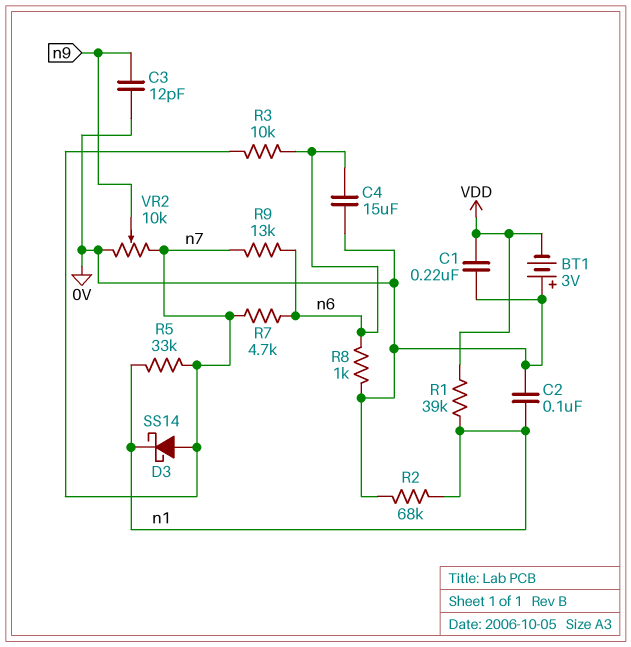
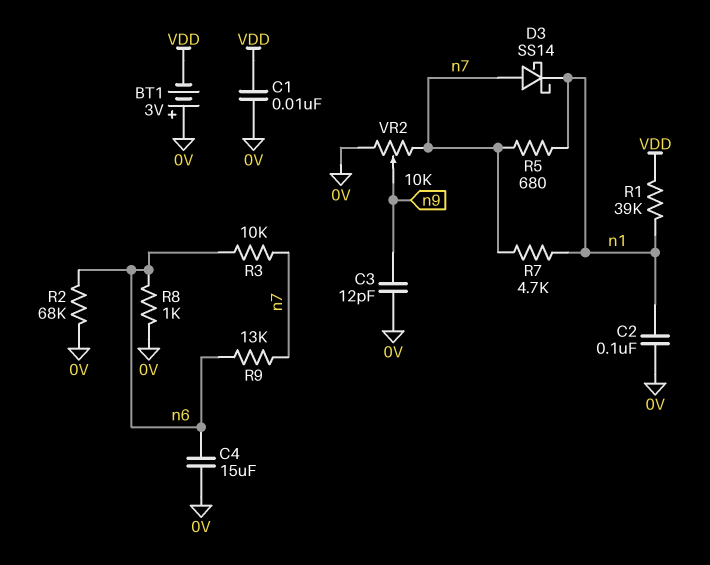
C1: 220nF (0V, VDD) -> 10nF (0V, VDD)
R2: 68k (0V, n1) -> 68k (0V, n6)
R5: 33k (n1, n7) -> 680 (n1, n7)
R7: 4.7k (n6, n7) -> 4.7k (n1, n7)

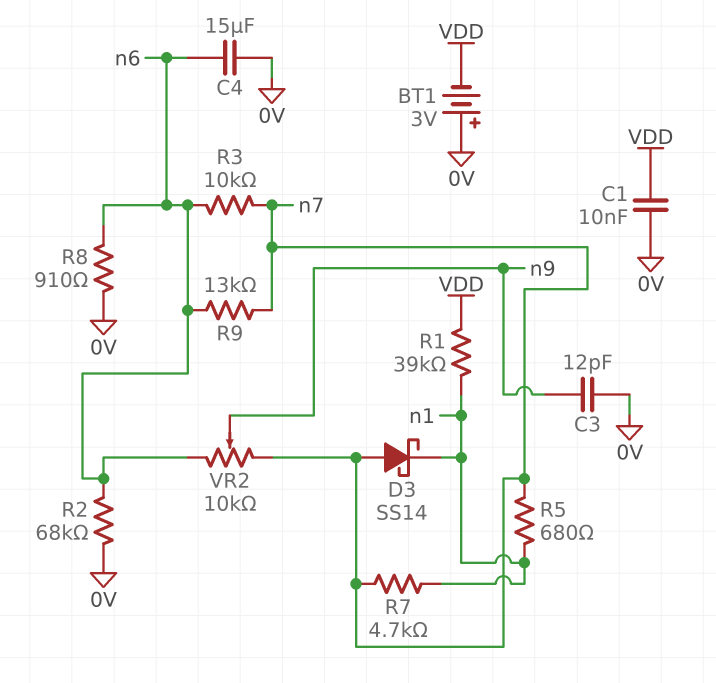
C2: 100nF (0V, n1) -> none
R8: 1k (0V, n6) -> 910 (0V, n6)
VR2: 10k (0V, n7, wiper n9) -> 10k (n6, n7, wiper n9)

